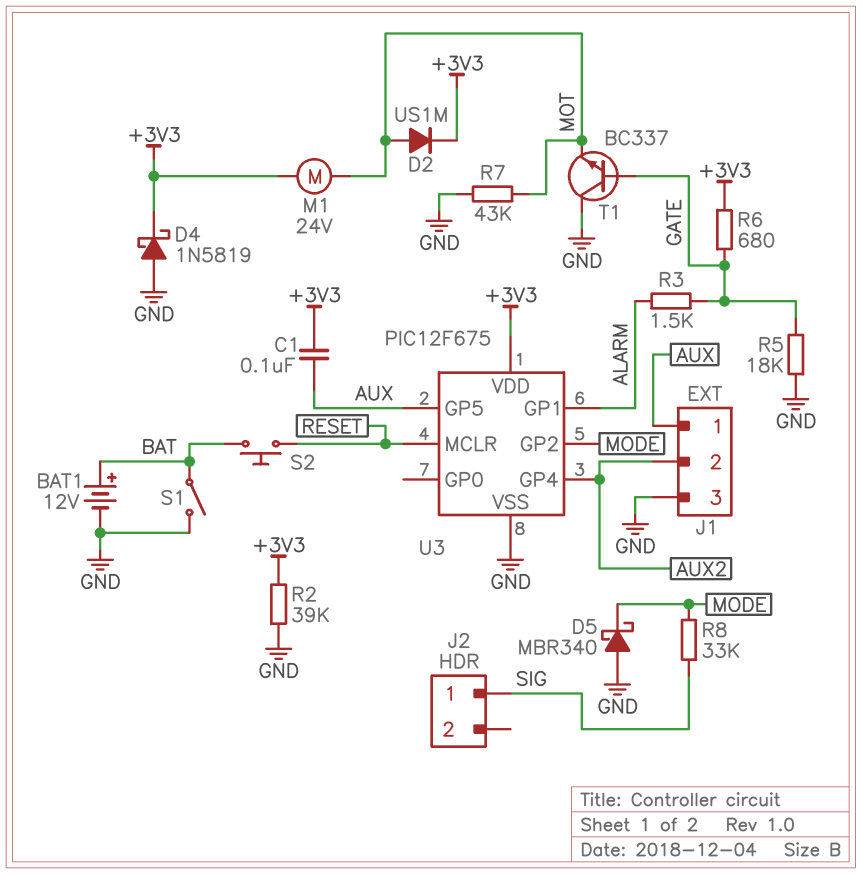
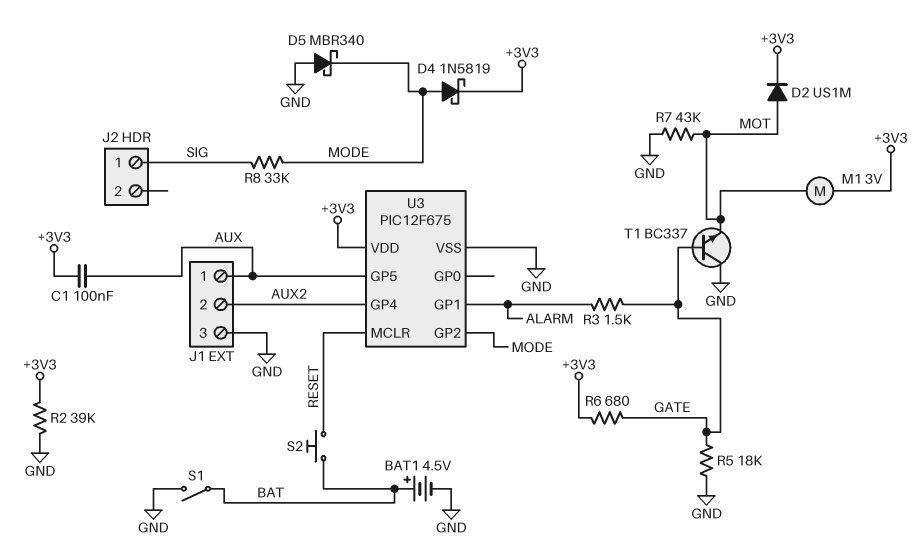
BAT1: 12V (plus BAT, minus GND) -> 4.5V (plus BAT, minus GND)
D4: schottky 1N5819 (A GND, K +3V3) -> schottky 1N5819 (A MODE, K +3V3)
M1: motor 24V (+3V3, MOT) -> motor 3V (+3V3, MOT)

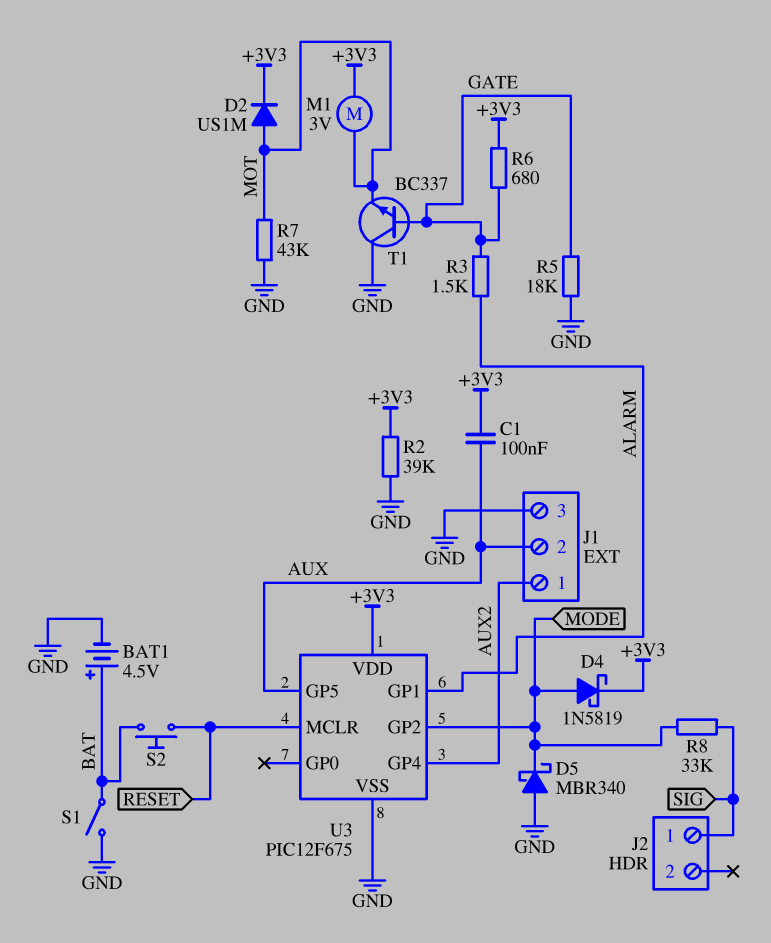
J1 pin 1: AUX -> AUX2
J1 pin 2: AUX2 -> AUX

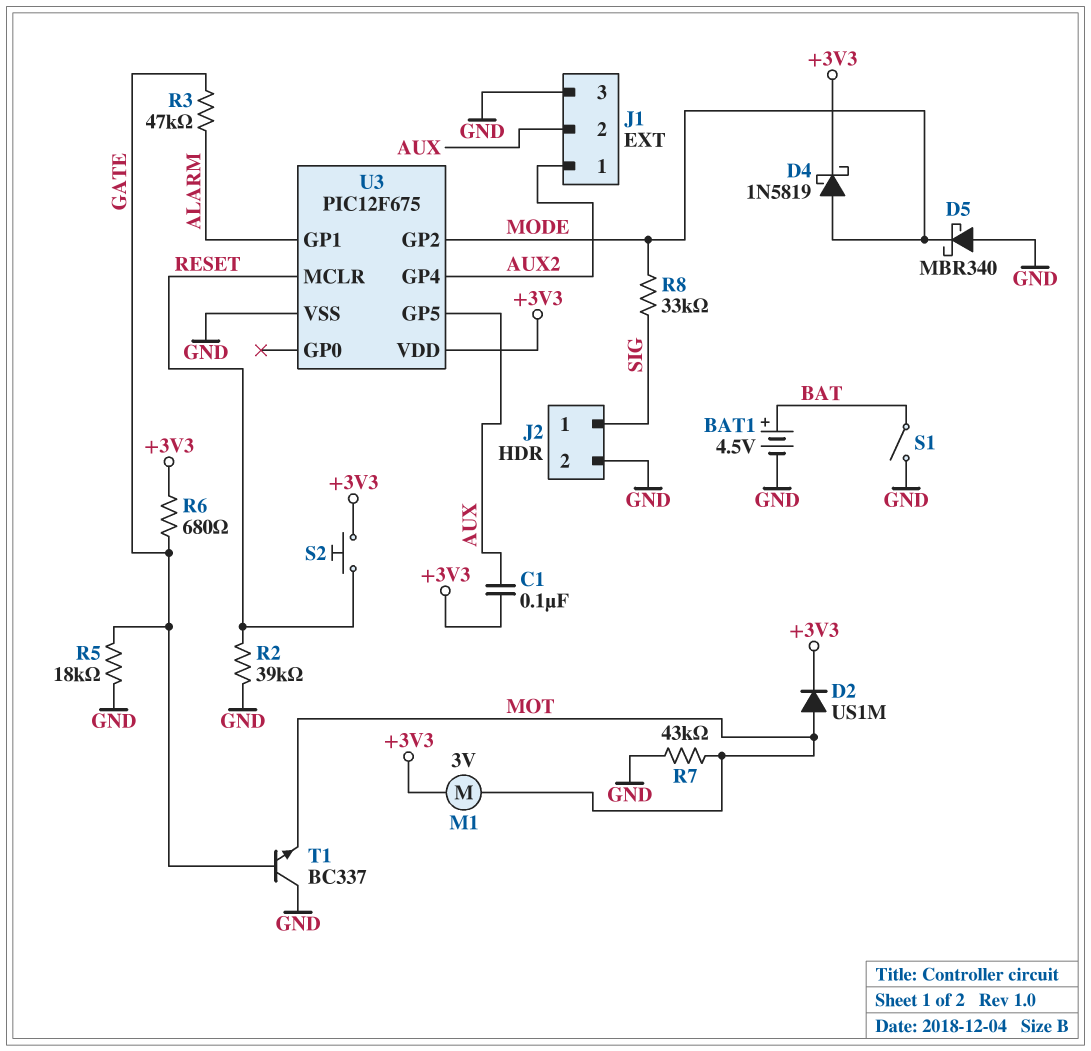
J2 pin 2: none -> GND
R2: 39k (+3V3, GND) -> 39k (GND, RESET)
R3: 1.5k (ALARM, GATE) -> 47k (ALARM, GATE)
S2: button (BAT, RESET) -> button (+3V3, RESET)

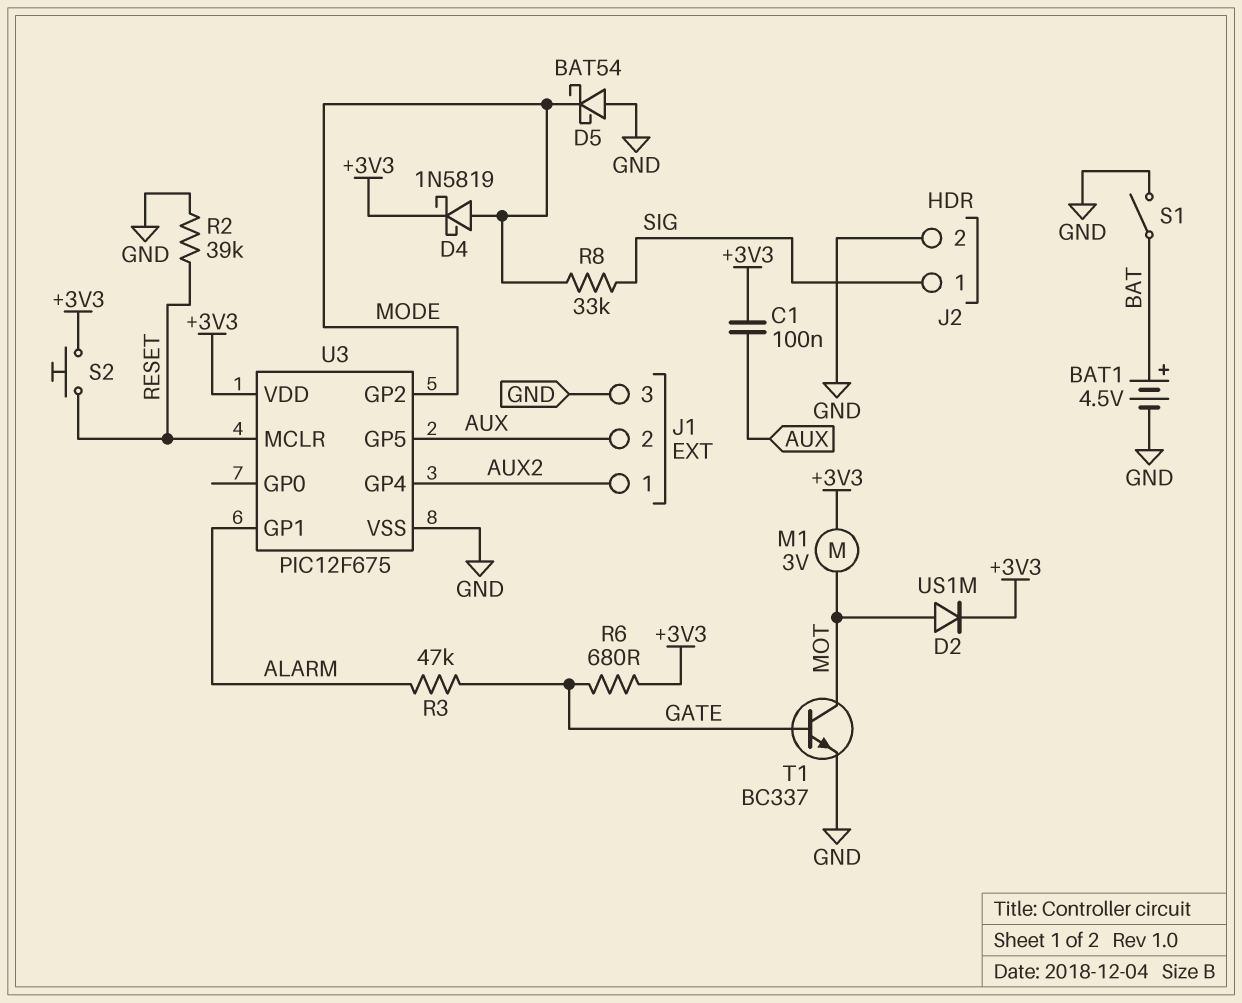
D5: schottky MBR340 (A GND, K MODE) -> schottky BAT54 (A GND, K MODE)
R5: 18k (GATE, GND) -> none
R7: 43k (GND, MOT) -> none
T1: NPN BC337 (B GATE, C GND, E MOT) -> NPN BC337 (B GATE, C MOT, E GND)

